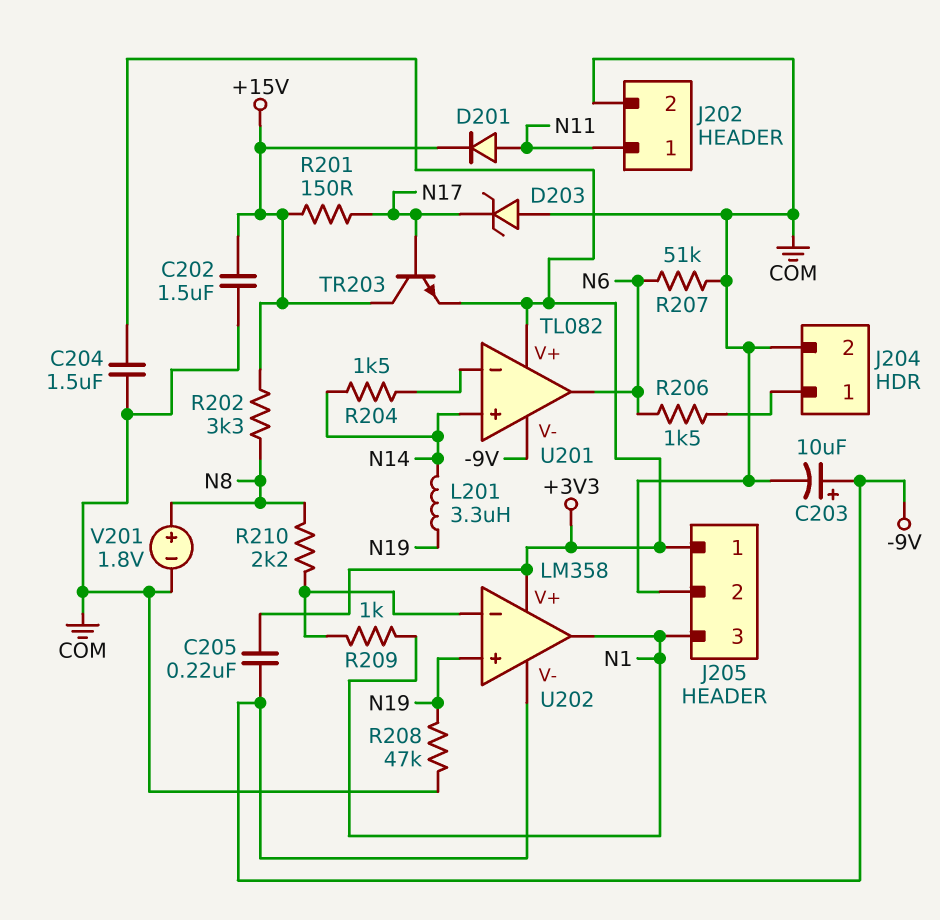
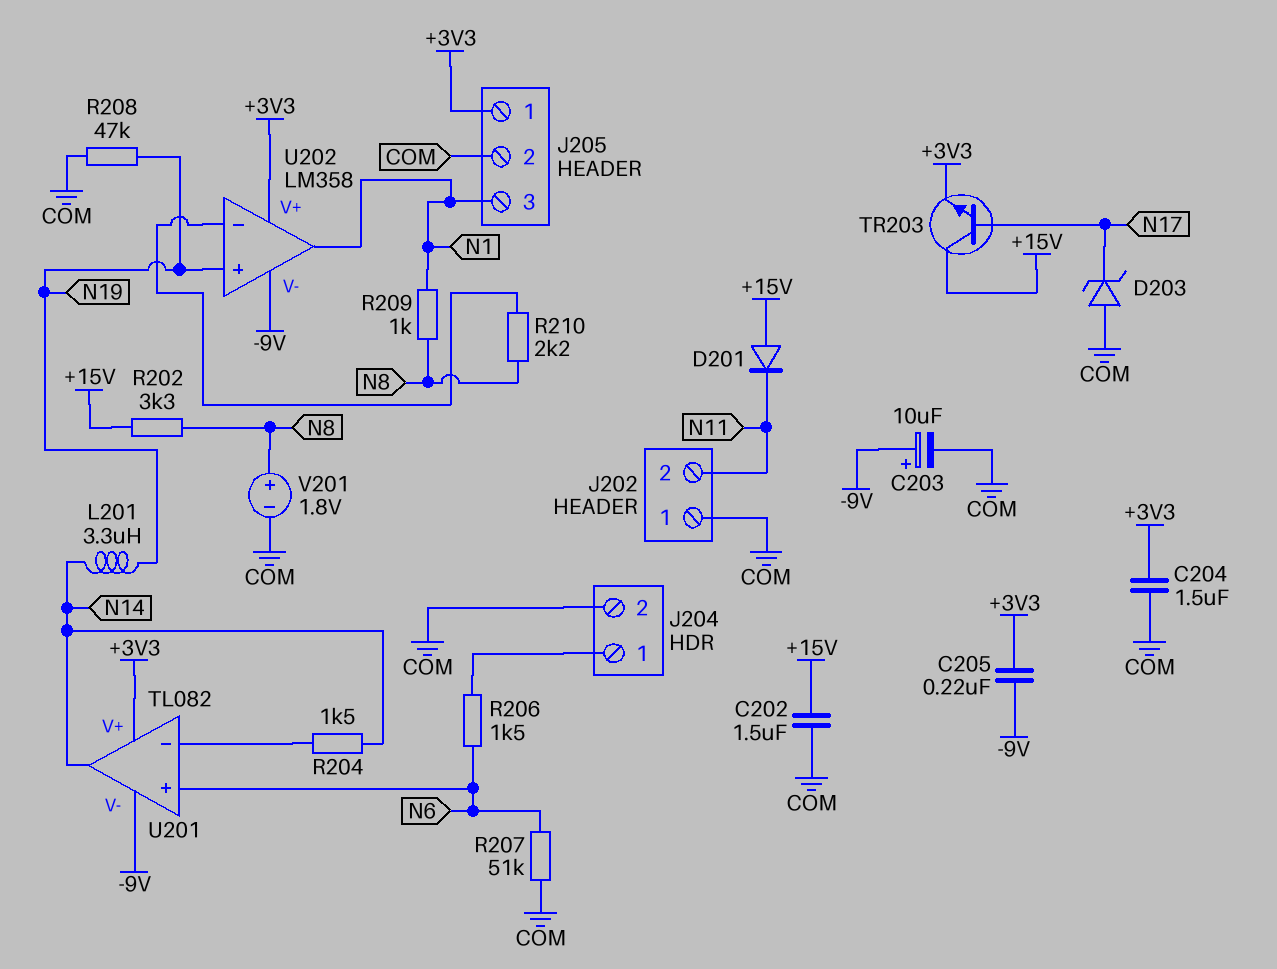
D201: diode (A N11, K +15V) -> diode (A +15V, K N11)
J202 pin 1: N11 -> COM
J202 pin 2: COM -> N11
R201: 150 (+15V, N17) -> none
R209: 1k (N1, U202/in-) -> 1k (N1, N8)
U201 pin in+: N14 -> N6
U201 pin out: N6 -> N14

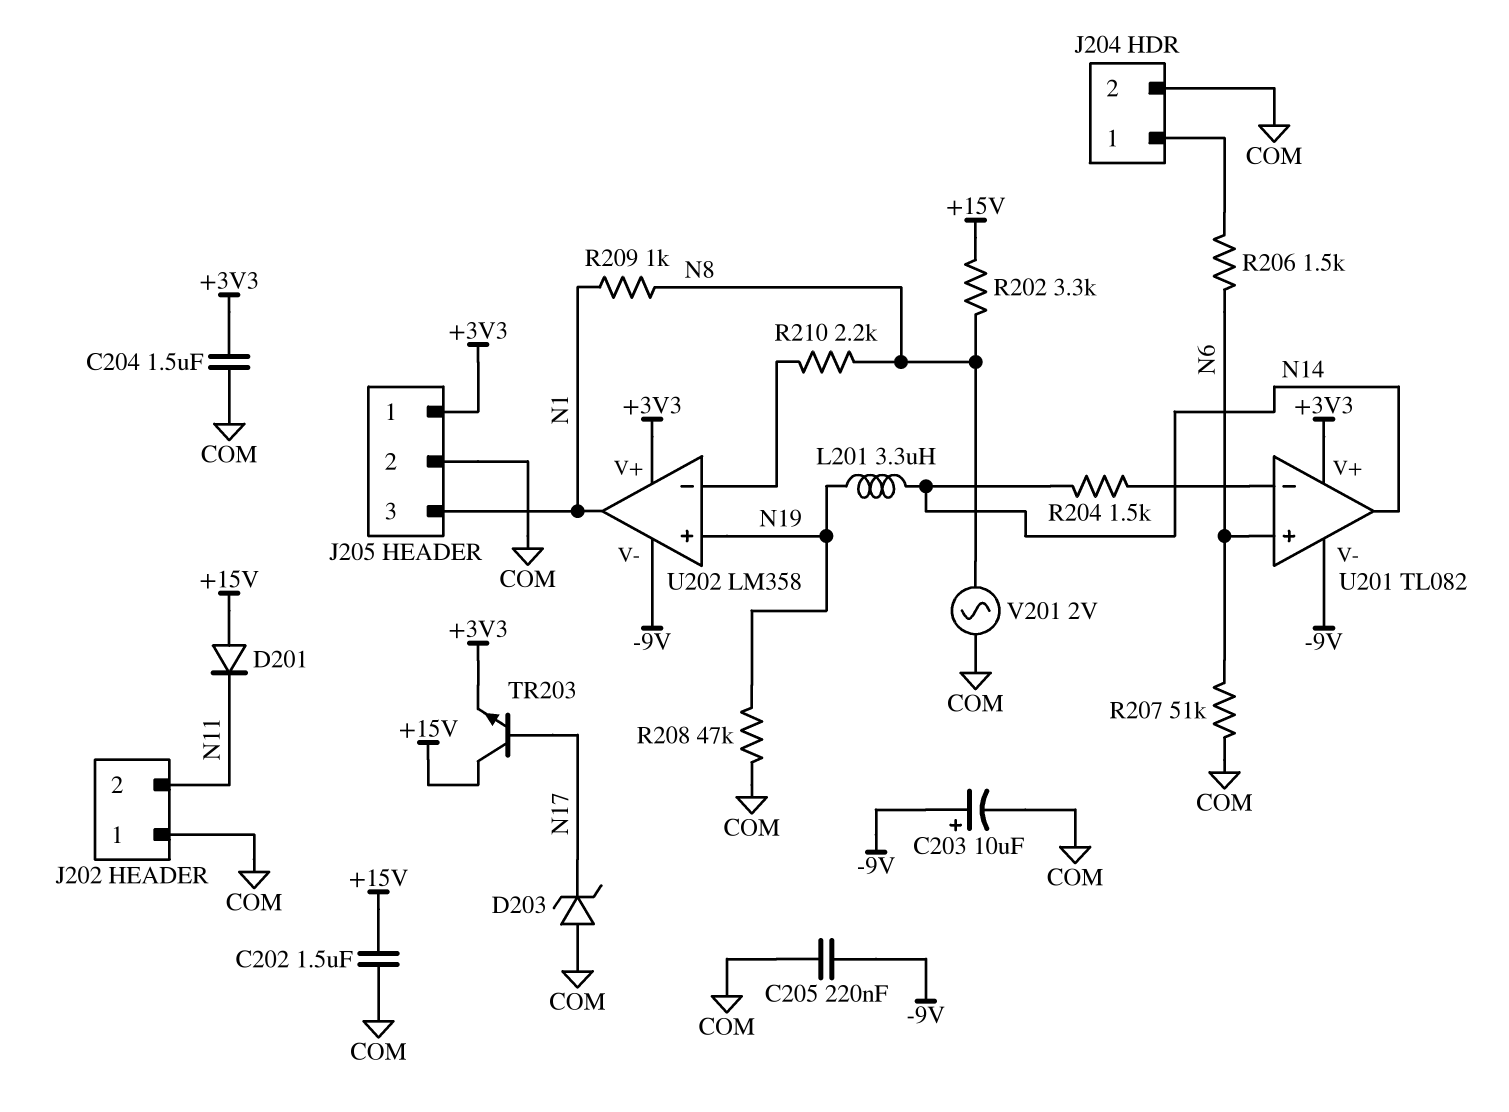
C205: 220nF (+3V3, -9V) -> 220nF (-9V, COM)
V201: 1.8V (plus N8, minus COM) -> AC 2V (COM, N8)

